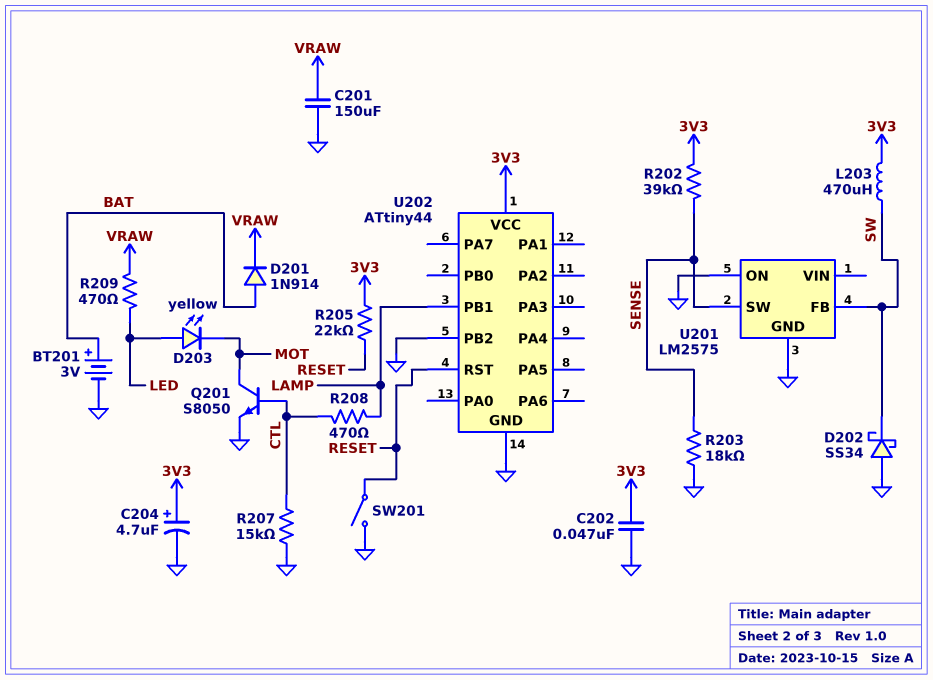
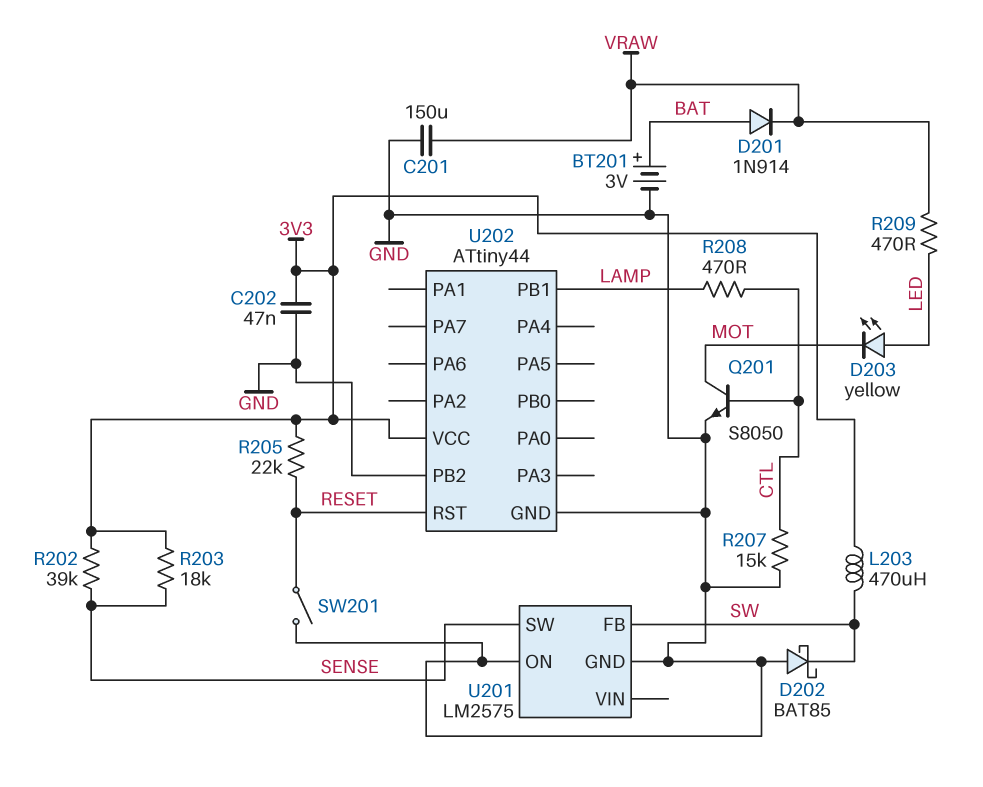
C204: 4.7uF (plus 3V3, minus GND) -> none
D202: schottky SS34 (A GND, K SW) -> schottky BAT85 (A GND, K SW)
R203: 18k (GND, SENSE) -> 18k (3V3, SENSE)

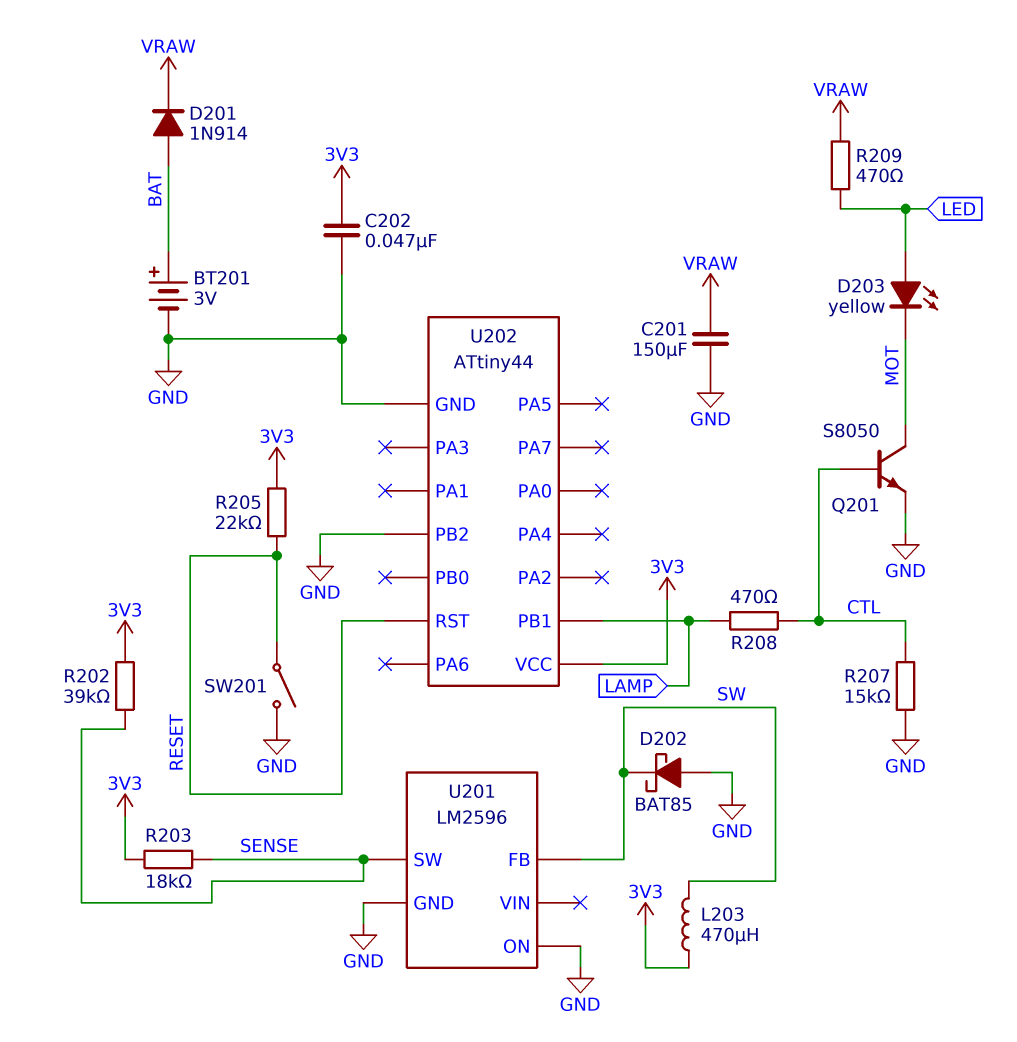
U201: LM2575 -> LM2596

